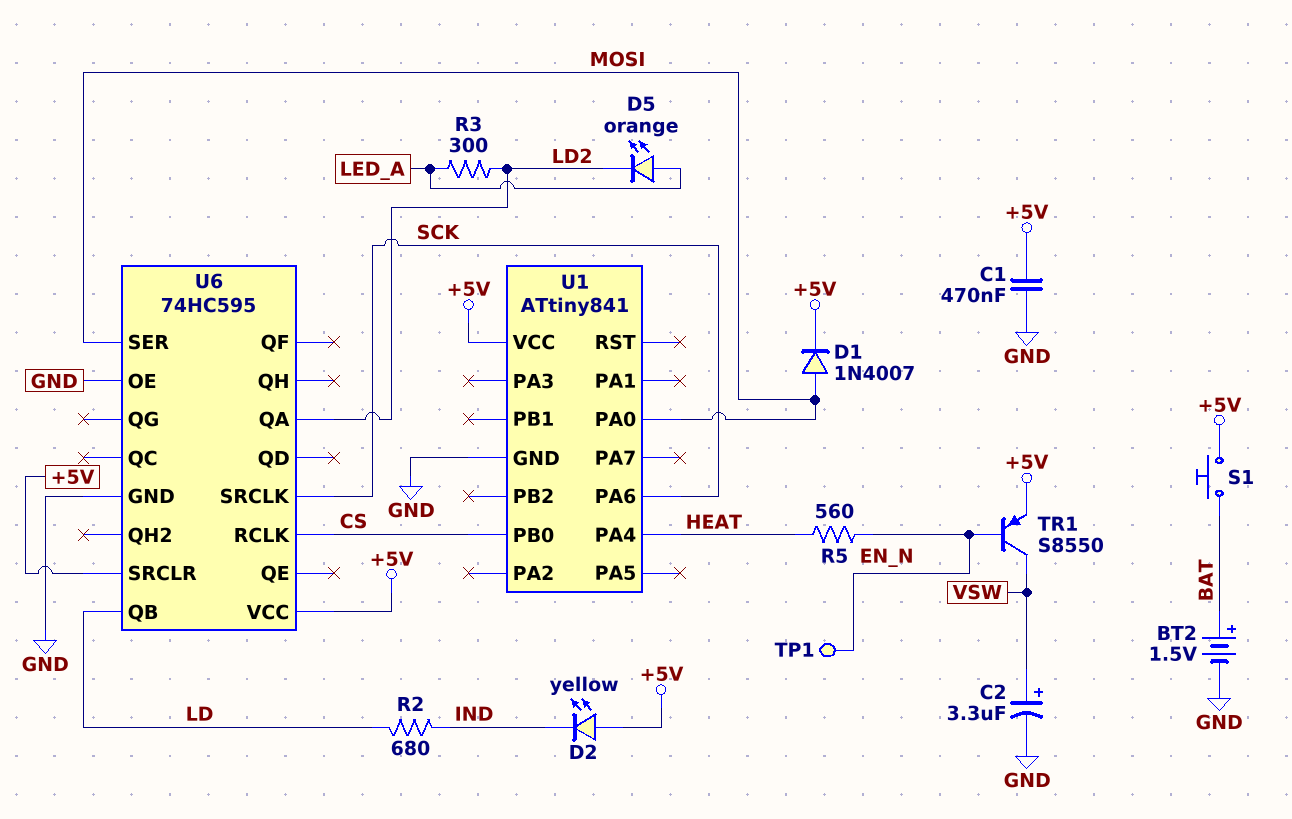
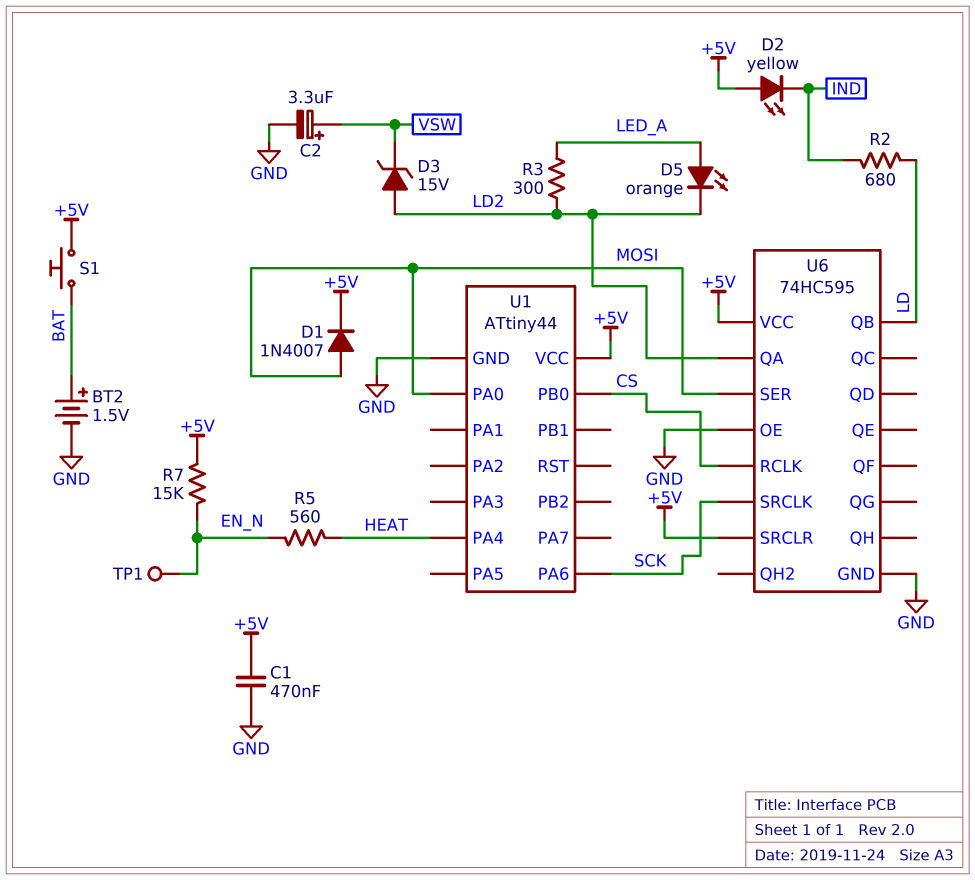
D3: none -> zener 15V (A LD2, K VSW)
R7: none -> 15k (+5V, EN_N)
TR1: PNP S8550 (B EN_N, C VSW, E +5V) -> none
U1: ATtiny841 -> ATtiny44

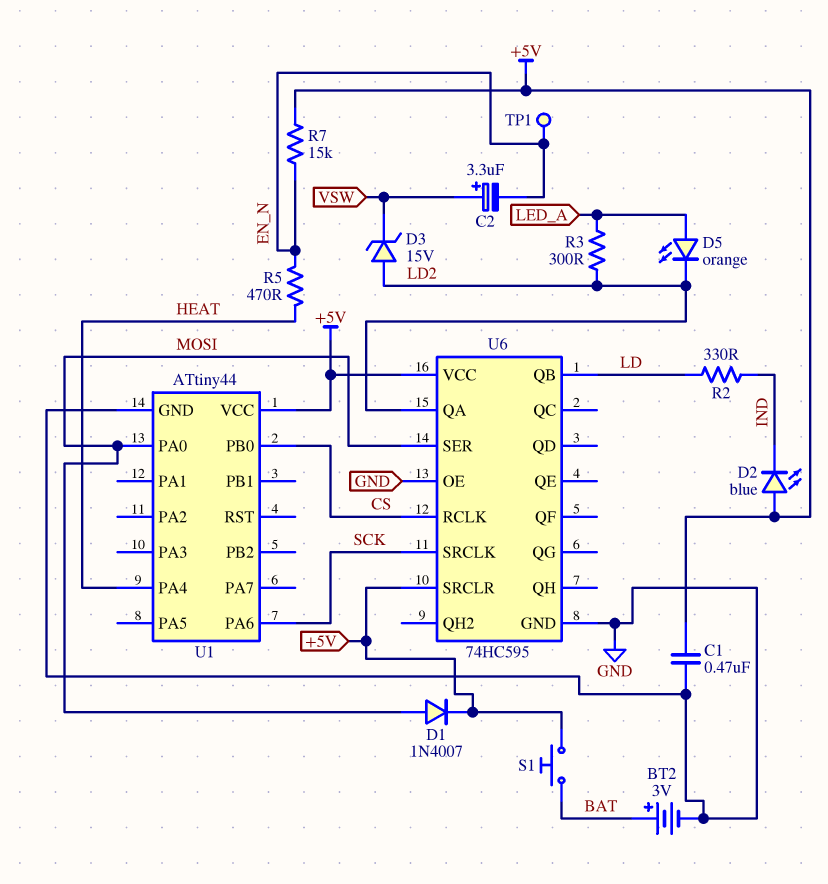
BT2: 1.5V (plus BAT, minus GND) -> 3V (plus BAT, minus GND)
C2: 3.3uF (plus VSW, minus GND) -> 3.3uF (plus VSW, minus EN_N)
D2: LED yellow (A +5V, K IND) -> LED blue (A +5V, K IND)
R2: 680 (IND, LD) -> 330 (IND, LD)
R5: 560 (EN_N, HEAT) -> 470 (EN_N, HEAT)

